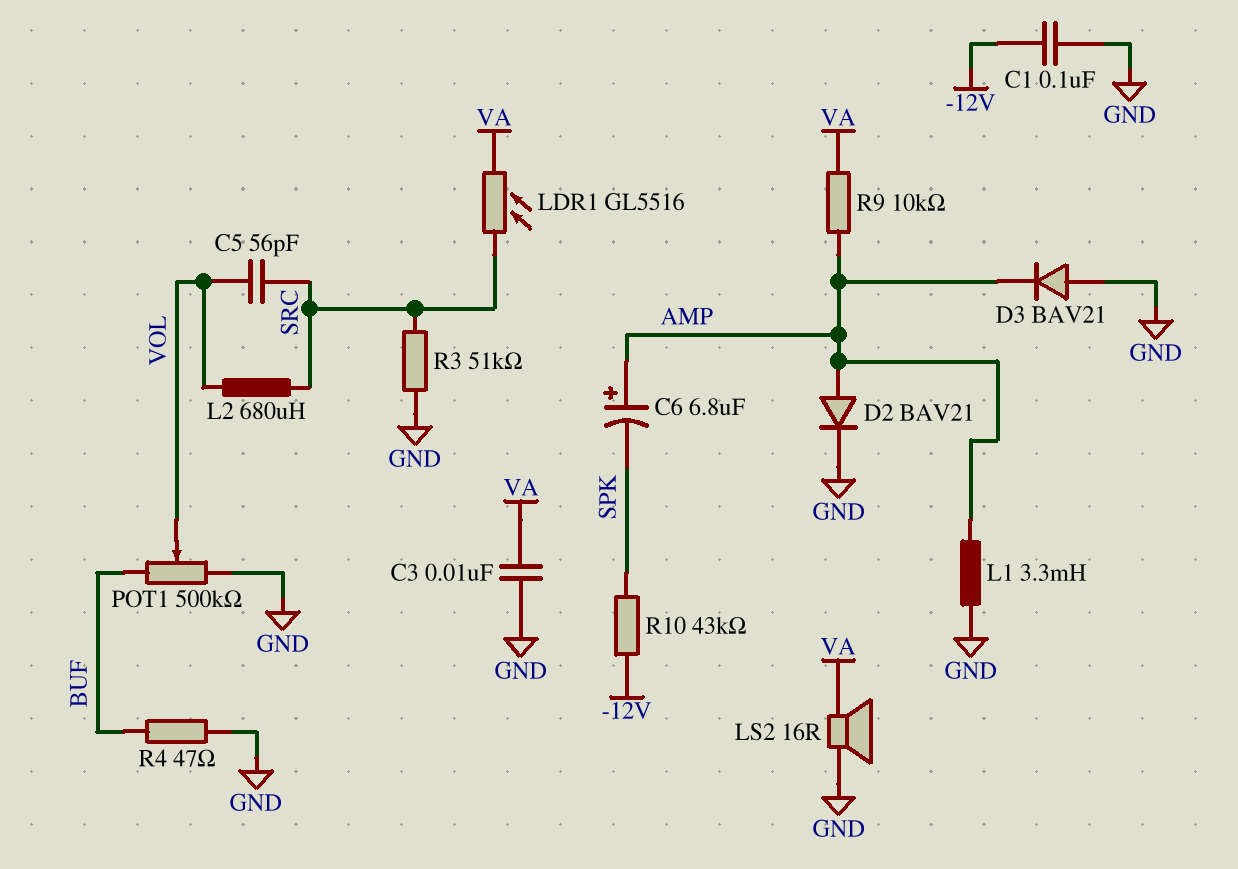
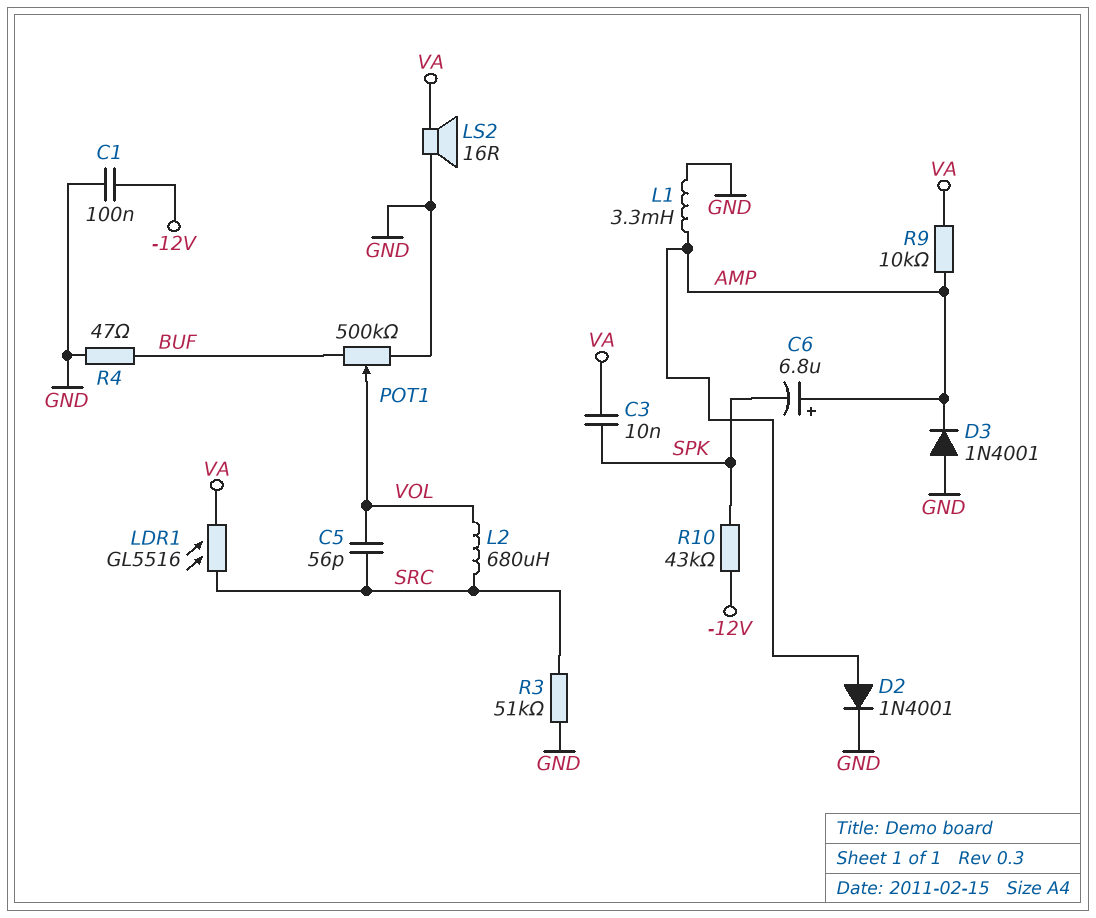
C3: 10nF (GND, VA) -> 10nF (SPK, VA)
D2: diode BAV21 (A AMP, K GND) -> diode 1N4001 (A AMP, K GND)
D3: diode BAV21 (A GND, K AMP) -> diode 1N4001 (A GND, K AMP)

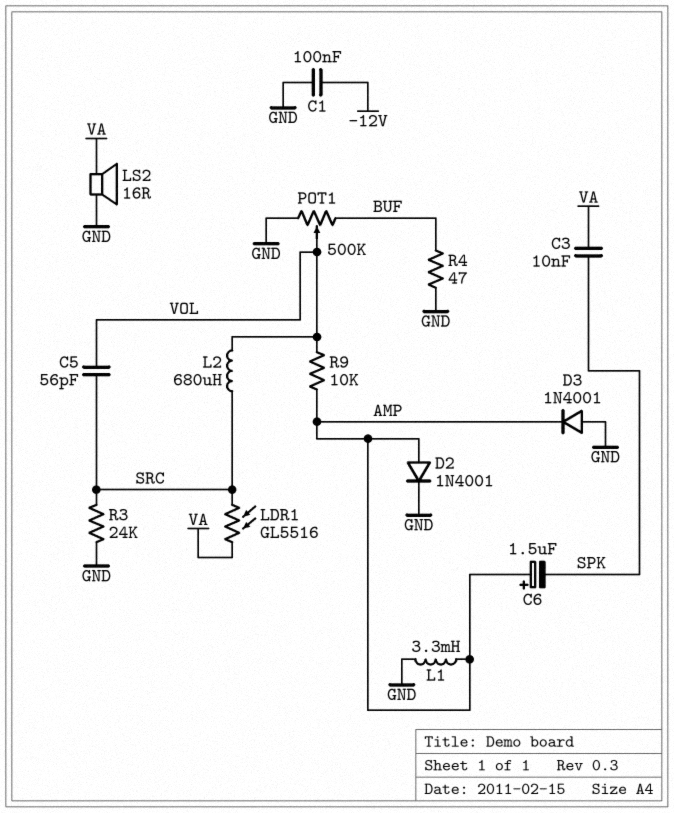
C6: 6.8uF (plus AMP, minus SPK) -> 1.5uF (plus AMP, minus SPK)
R3: 51k (GND, SRC) -> 24k (GND, SRC)
R9: 10k (AMP, VA) -> 10k (AMP, VOL)
R10: 43k (-12V, SPK) -> none

